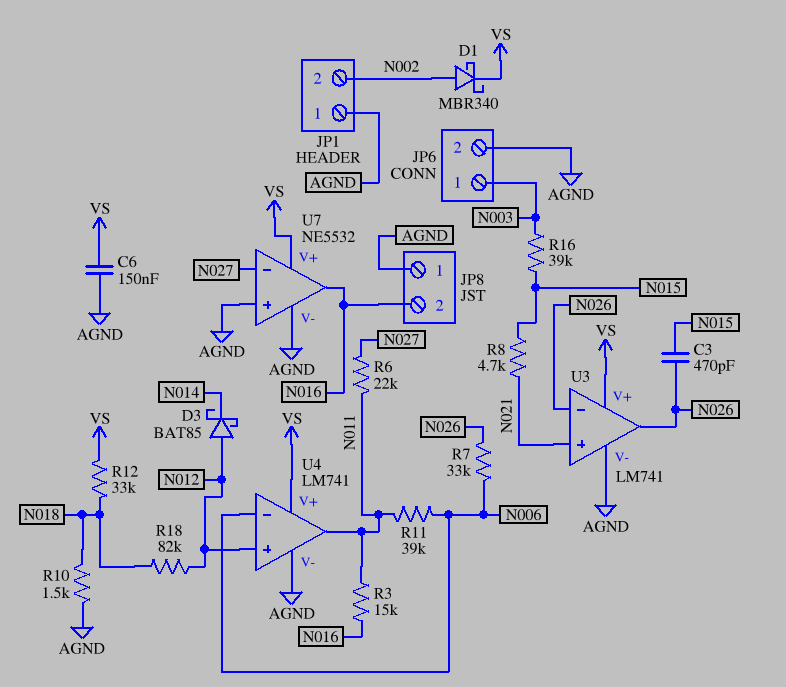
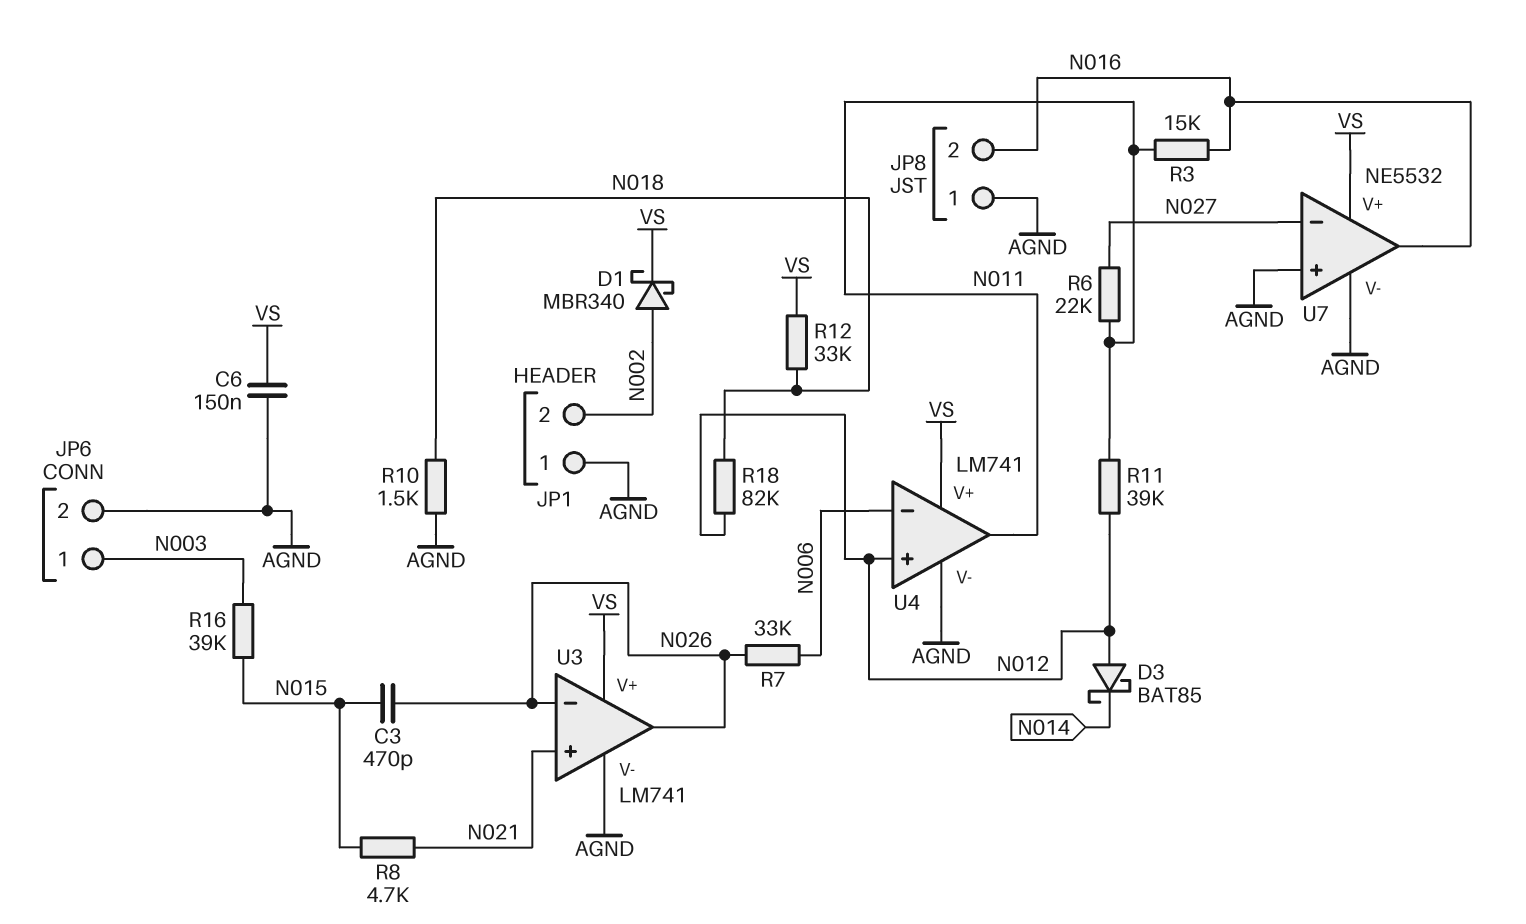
R11: 39k (N006, N011) -> 39k (N011, N012)

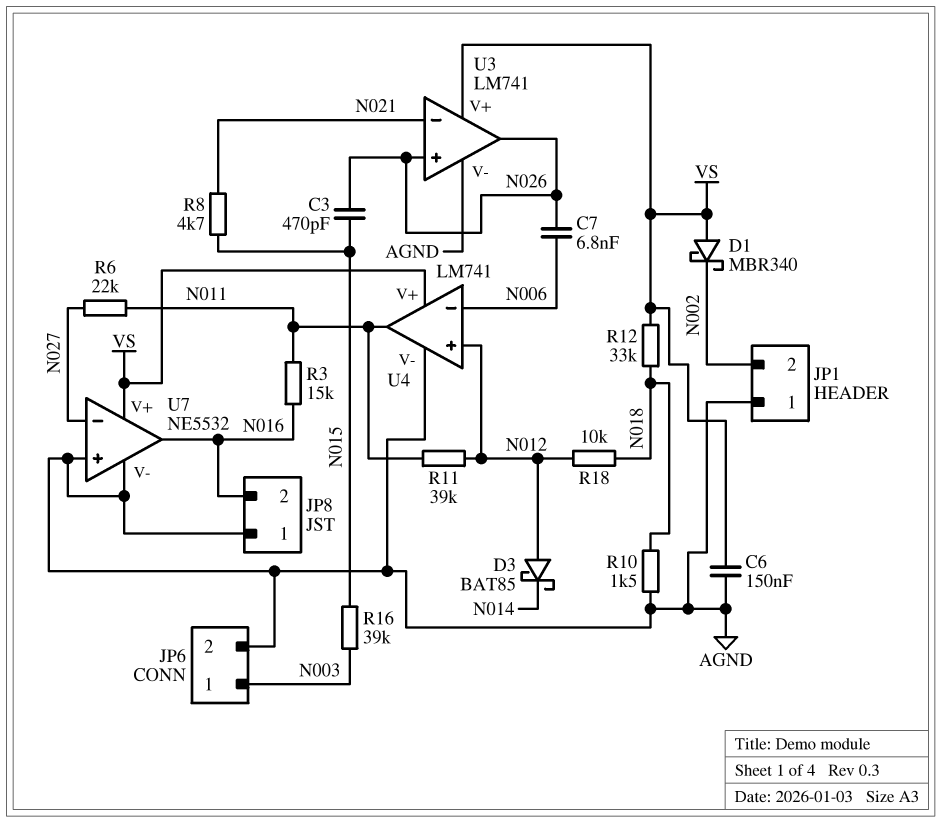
C7: none -> 6.8nF (N006, N026)
D1: schottky MBR340 (A N002, K VS) -> schottky MBR340 (A VS, K N002)
R7: 33k (N006, N026) -> none
R18: 82k (N012, N018) -> 10k (N012, N018)
U3 pin in+: N021 -> N026
U3 pin in-: N026 -> N021

